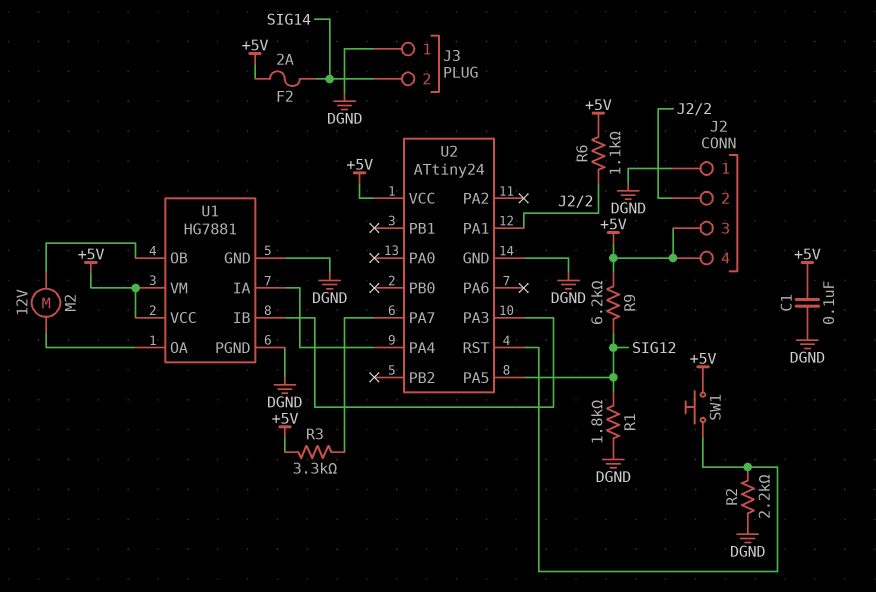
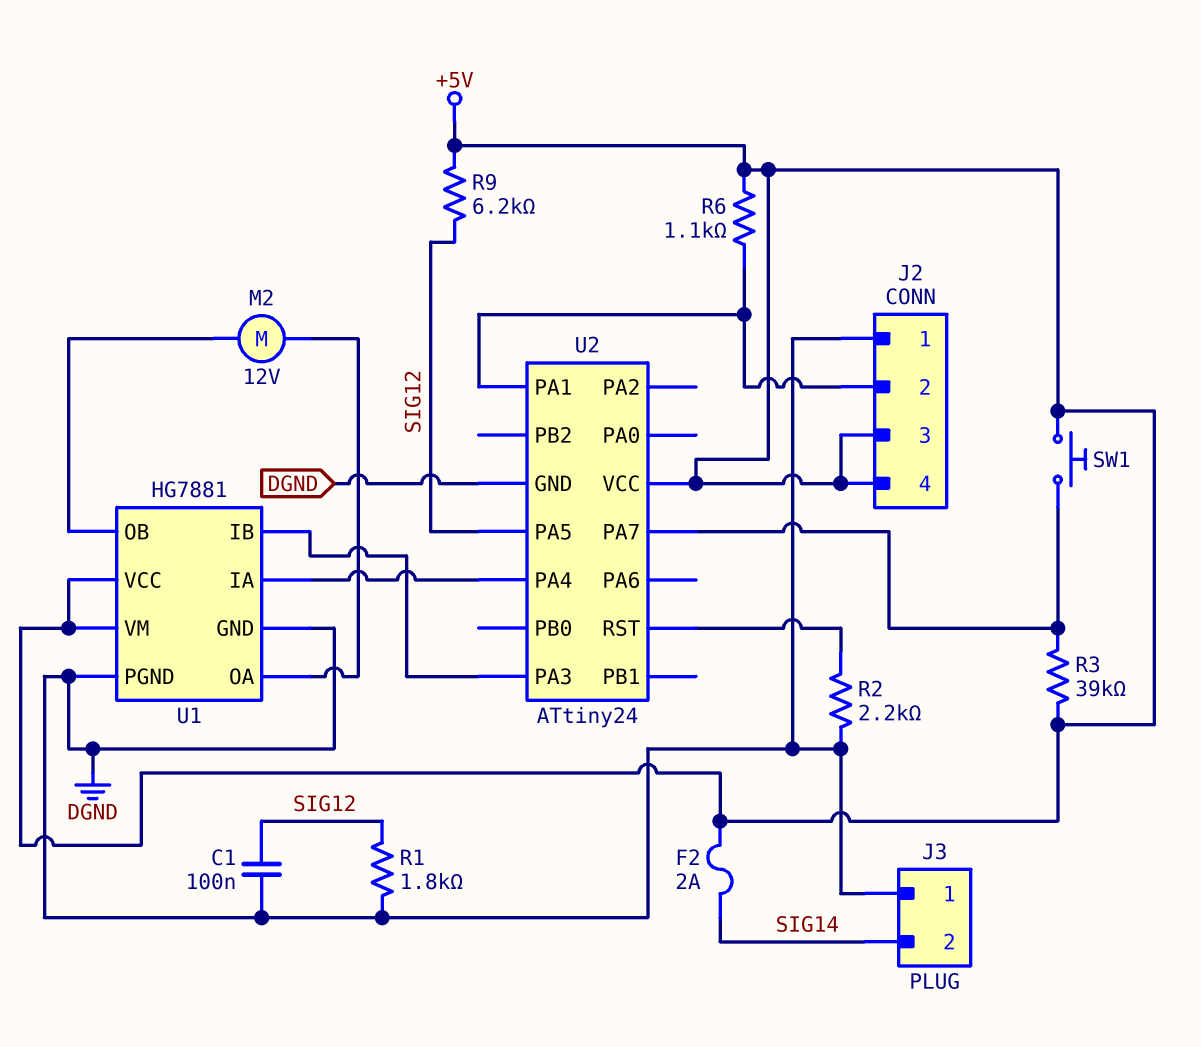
C1: 100nF (+5V, DGND) -> 100nF (DGND, SIG12)
R3: 3.3k (+5V, U2/PA7) -> 39k (+5V, U2/PA7)
SW1: button (+5V, U2/RST) -> button (+5V, U2/PA7)

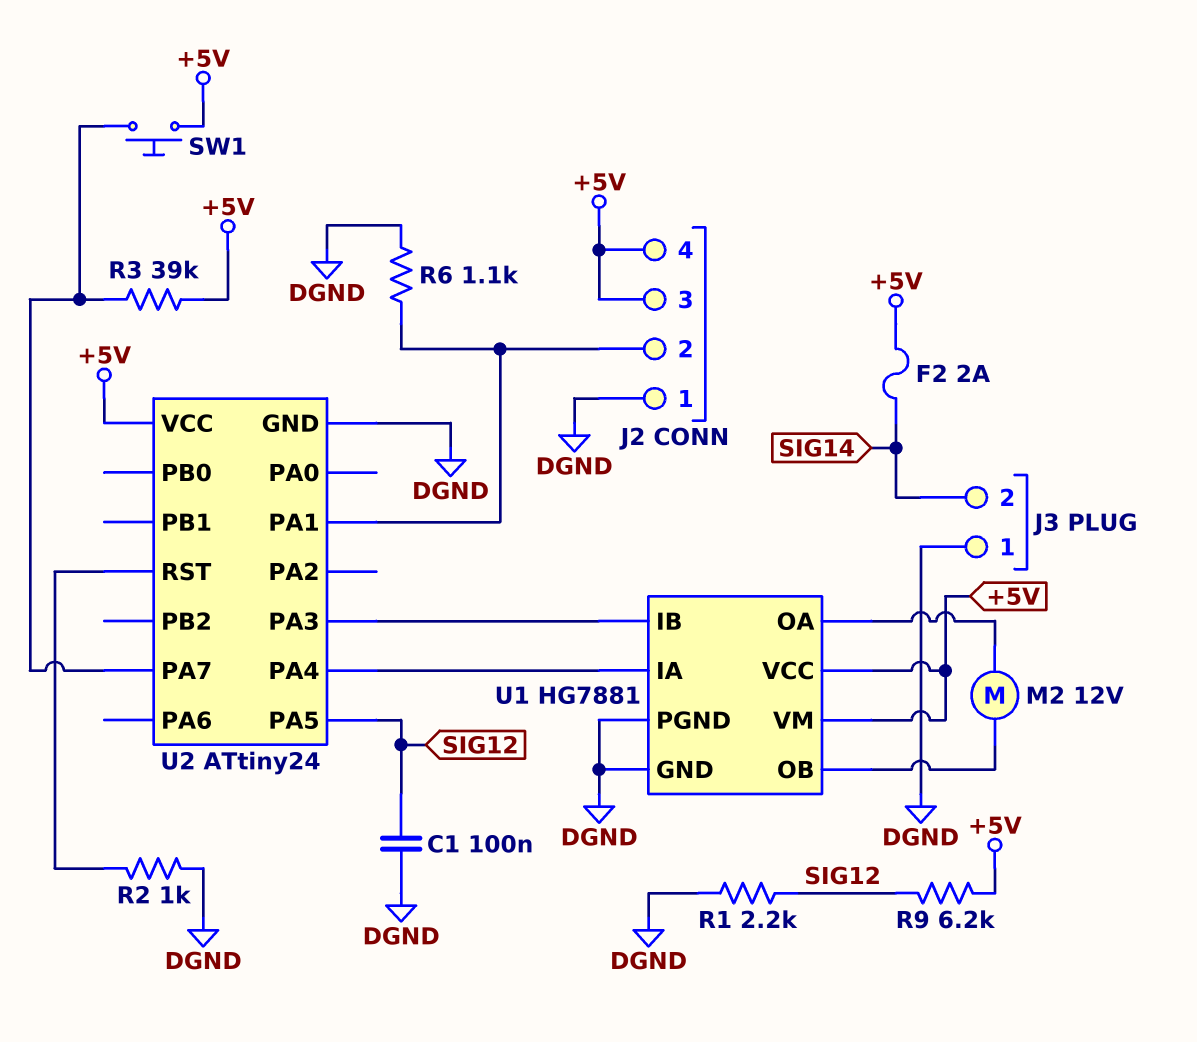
R1: 1.8k (DGND, SIG12) -> 2.2k (DGND, SIG12)
R2: 2.2k (DGND, U2/RST) -> 1k (DGND, U2/RST)
R6: 1.1k (+5V, J2/2) -> 1.1k (DGND, J2/2)

